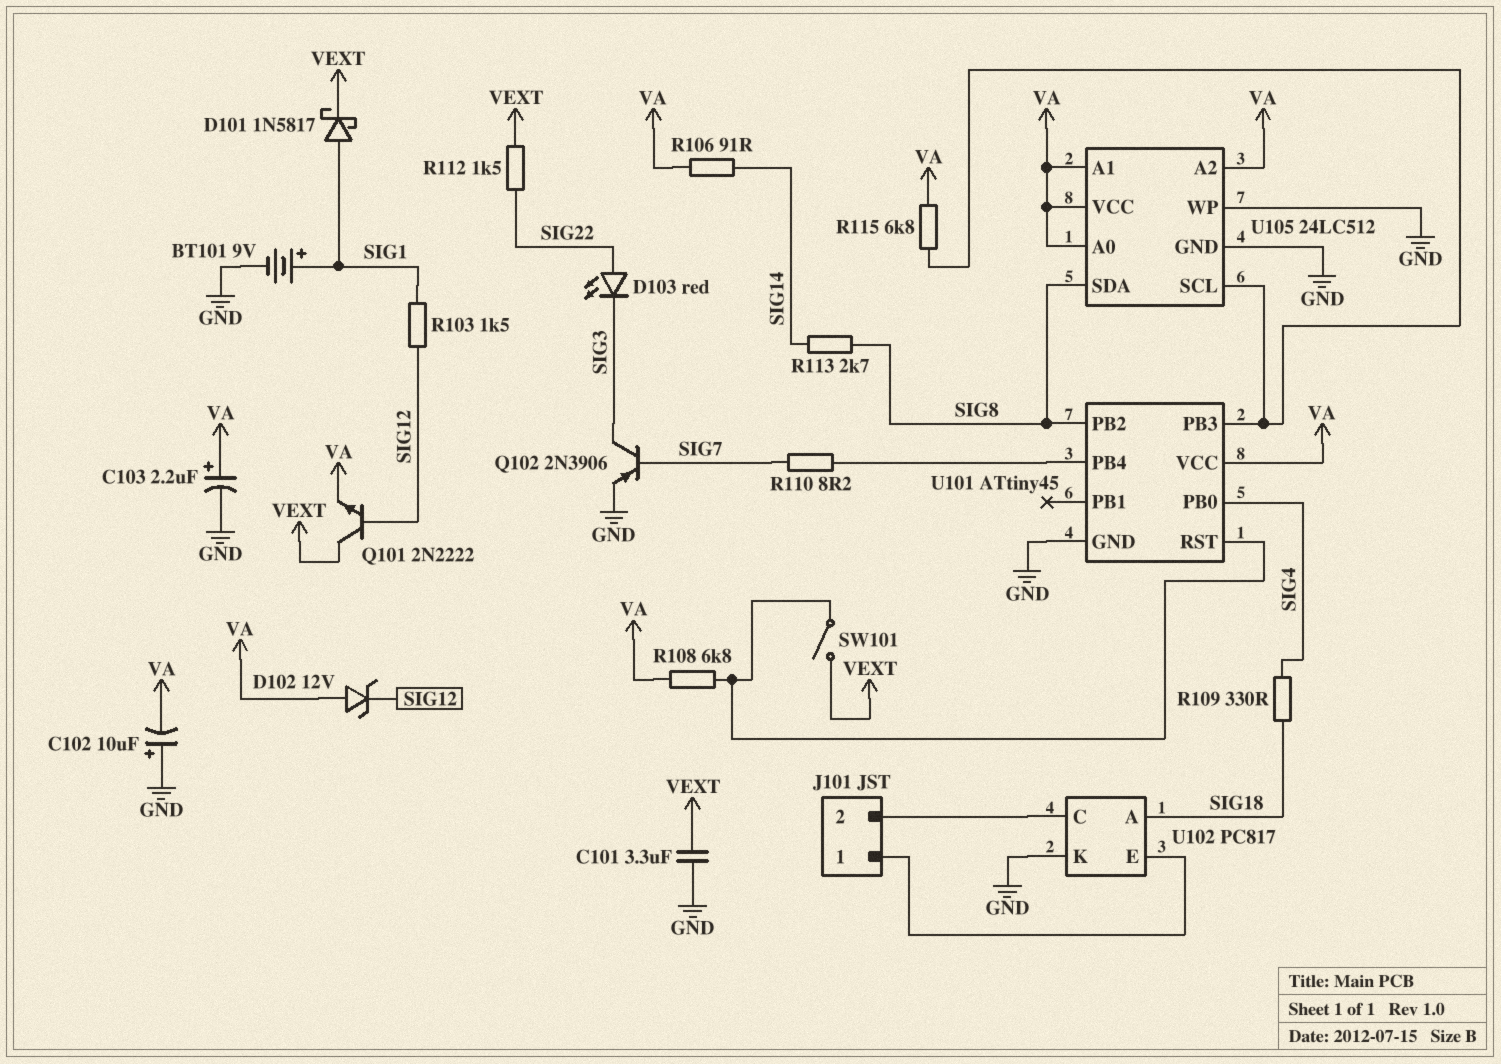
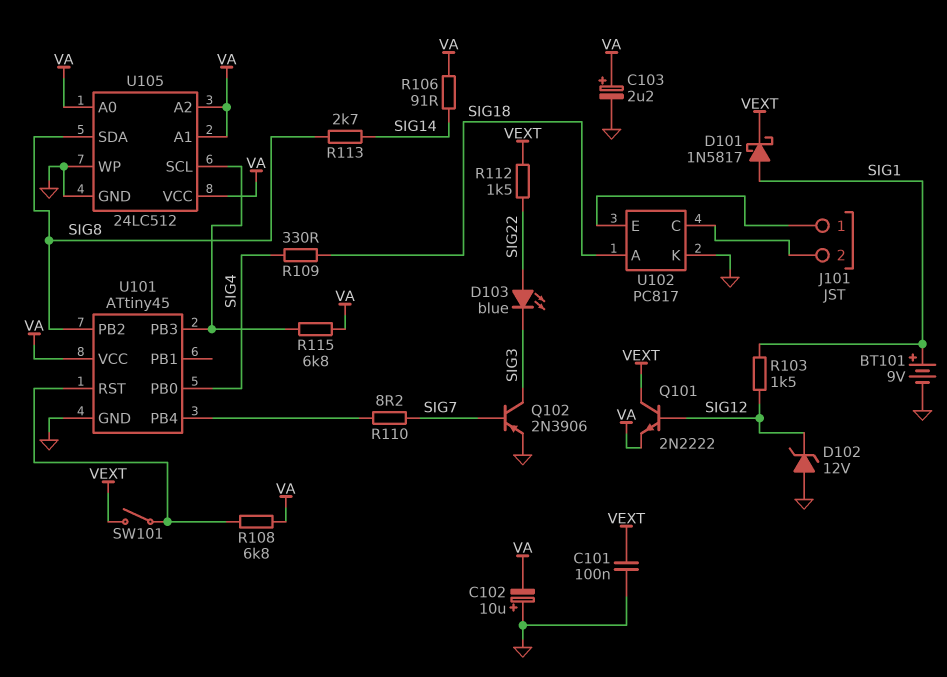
C101: 3.3uF (GND, VEXT) -> 100nF (GND, VEXT)
D102: zener 12V (A VA, K SIG12) -> zener 12V (A GND, K SIG12)
D103: LED red (A SIG22, K SIG3) -> LED blue (A SIG22, K SIG3)

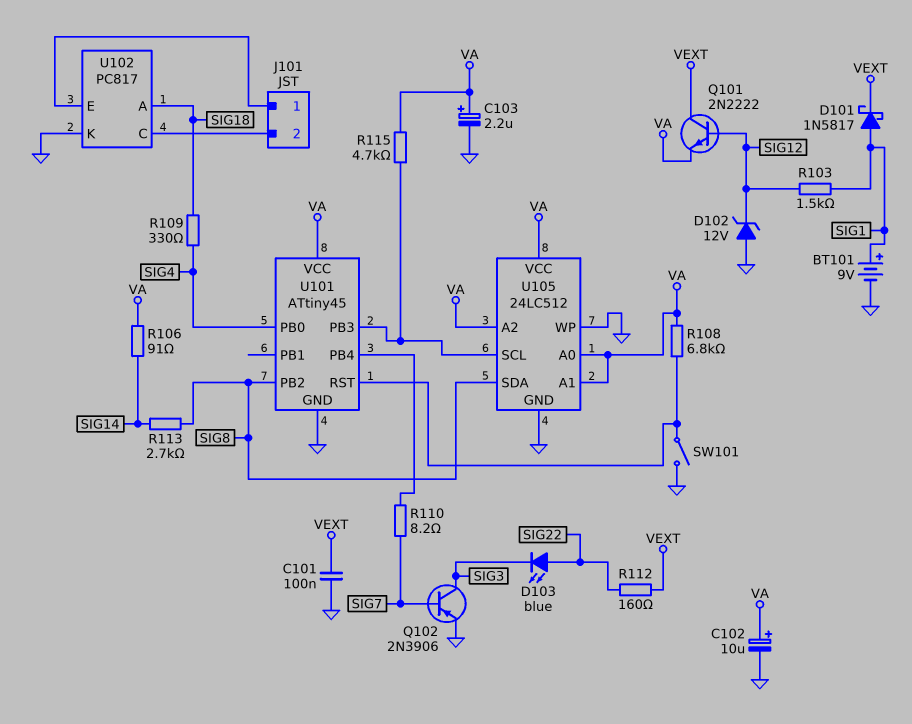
C102: 10uF (plus GND, minus VA) -> 10uF (plus VA, minus GND)
R112: 1.5k (SIG22, VEXT) -> 160 (SIG22, VEXT)
R115: 6.8k (U101/PB3, VA) -> 4.7k (U101/PB3, VA)
SW101: switch (U101/RST, VEXT) -> switch (GND, U101/RST)

